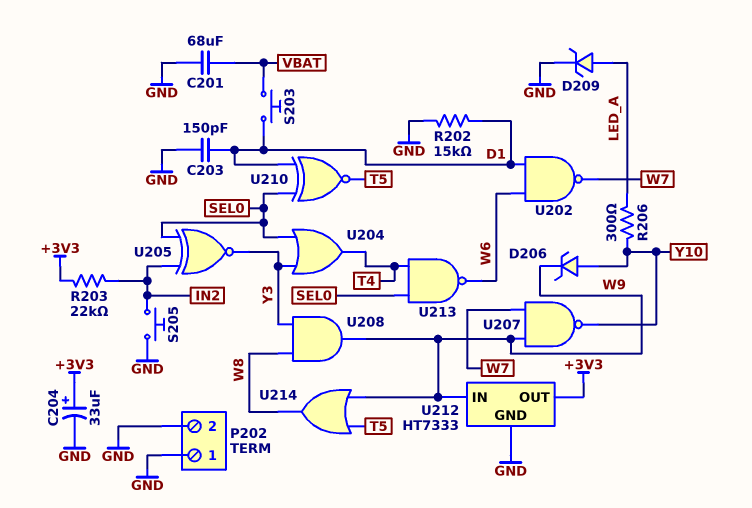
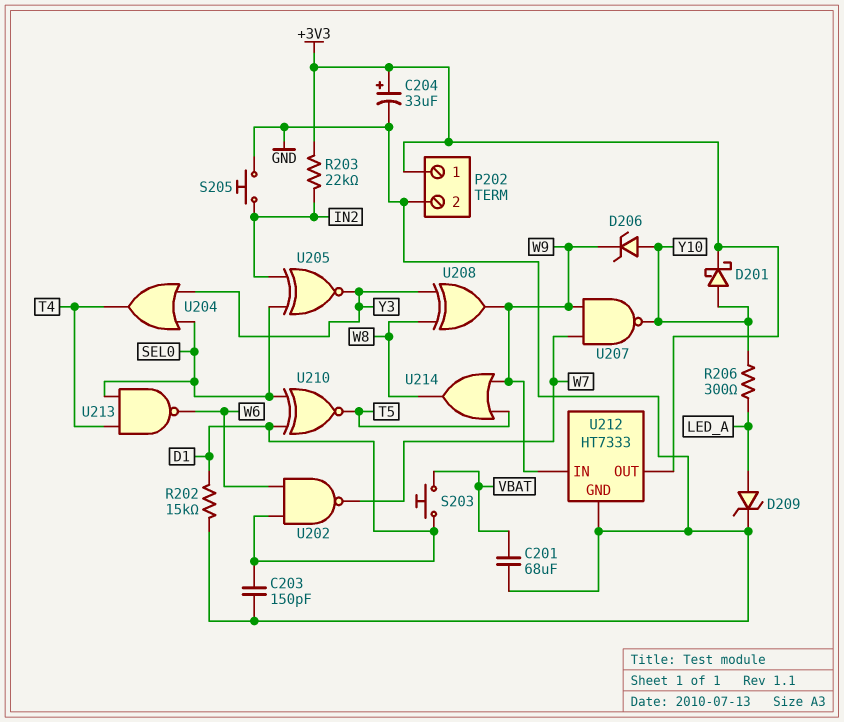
D201: none -> schottky (A Y10, K +3V3)
P202 pin 1: GND -> +3V3
U208: AND (in W8, in Y3, out W9) -> XOR (in W8, in Y3, out W9)

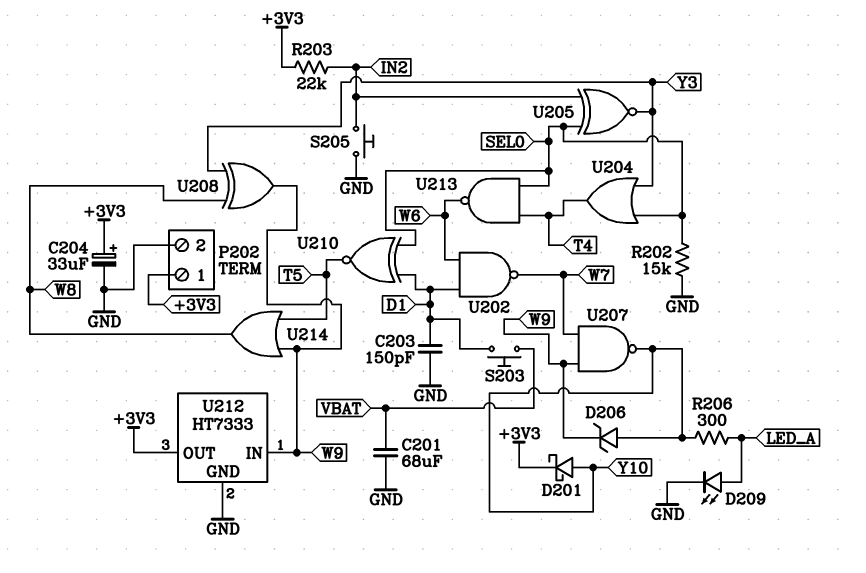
D209: zener (A LED_A, K GND) -> LED (A LED_A, K GND)
R202: 15k (D1, GND) -> 15k (GND, SEL0)

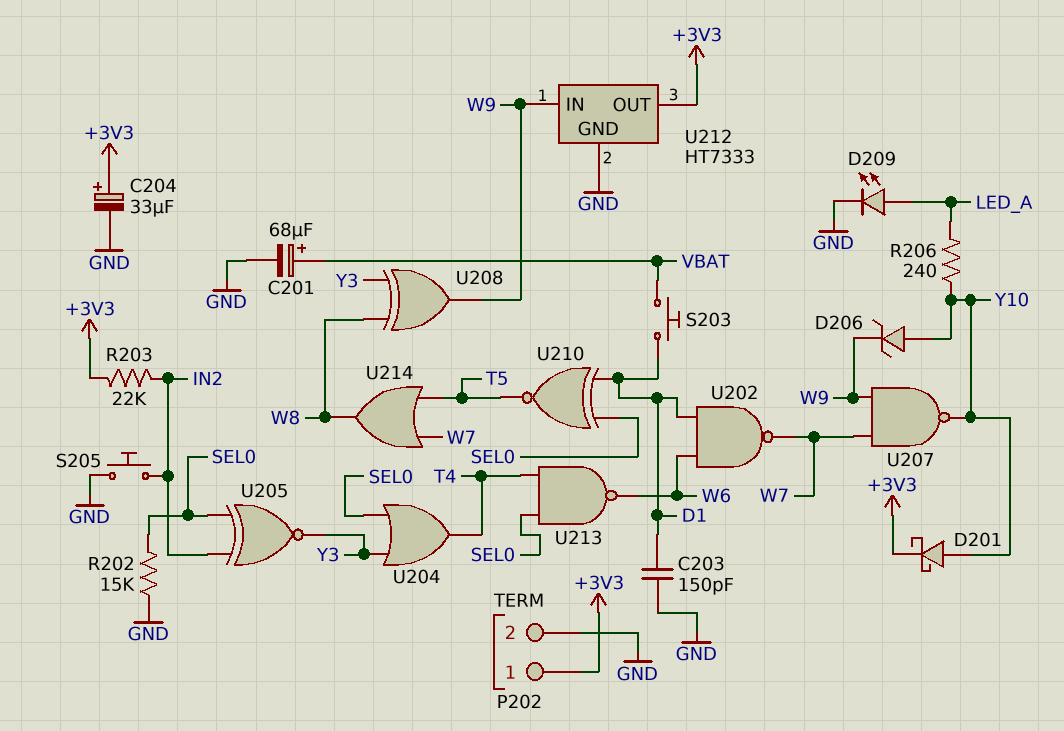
C201: 68uF (GND, VBAT) -> 68uF (plus VBAT, minus GND)
R206: 300 (LED_A, Y10) -> 240 (LED_A, Y10)
U214: OR (in T5, in W9, out W8) -> OR (in T5, in W7, out W8)

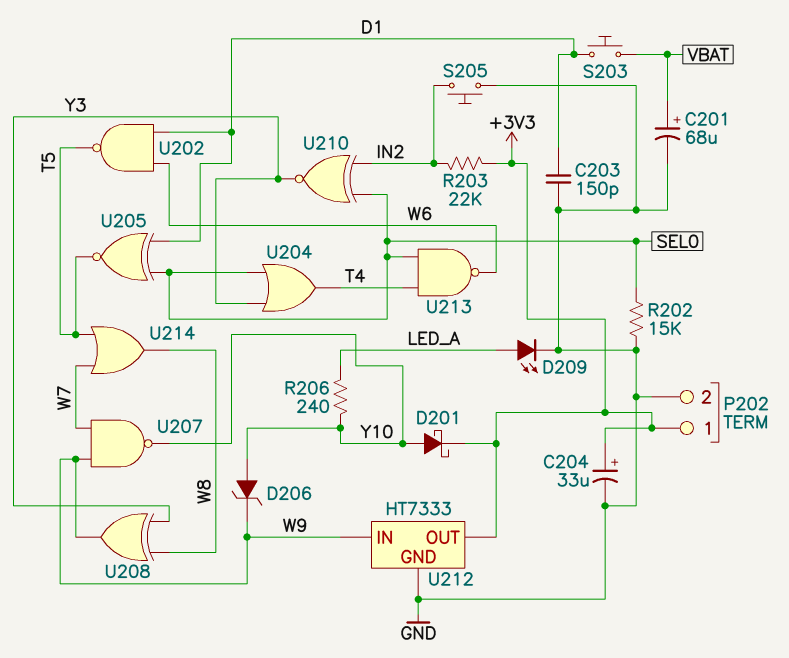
U202: NAND (in D1, in W6, out W7) -> NAND (in D1, in W6, out T5)
U205: XNOR (in IN2, in SEL0, out Y3) -> XNOR (in D1, in SEL0, out T5)
U210: XNOR (in D1, in SEL0, out T5) -> XNOR (in IN2, in SEL0, out Y3)

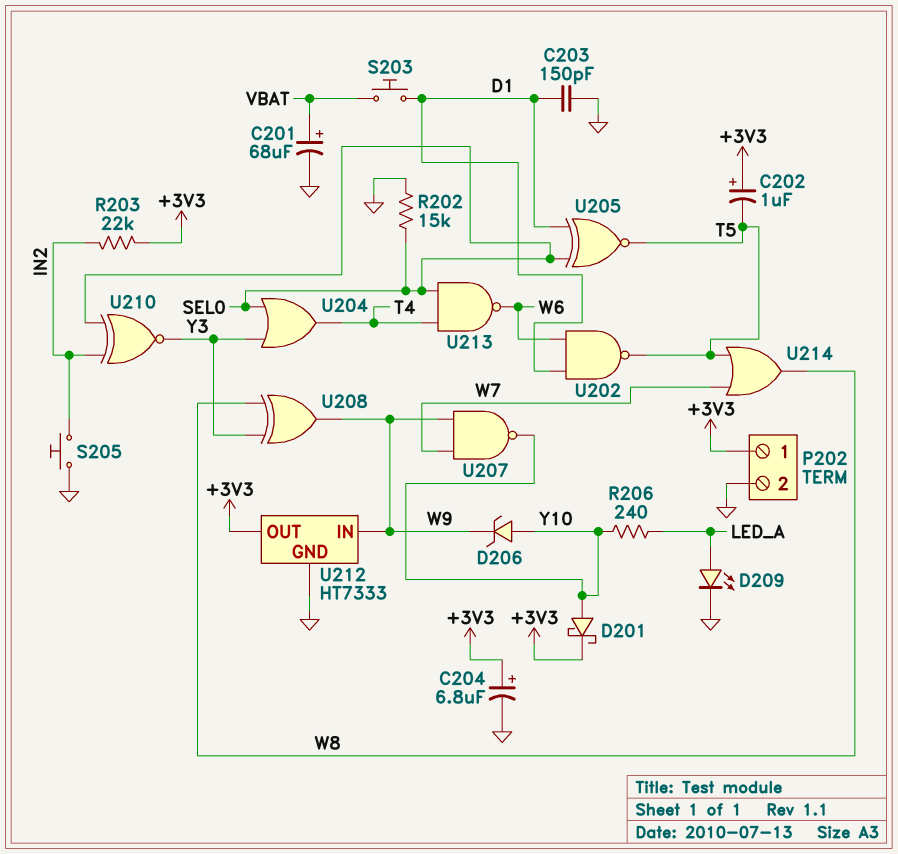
C202: none -> 1uF (plus +3V3, minus T5)
C204: 33uF (plus +3V3, minus GND) -> 6.8uF (plus +3V3, minus GND)

